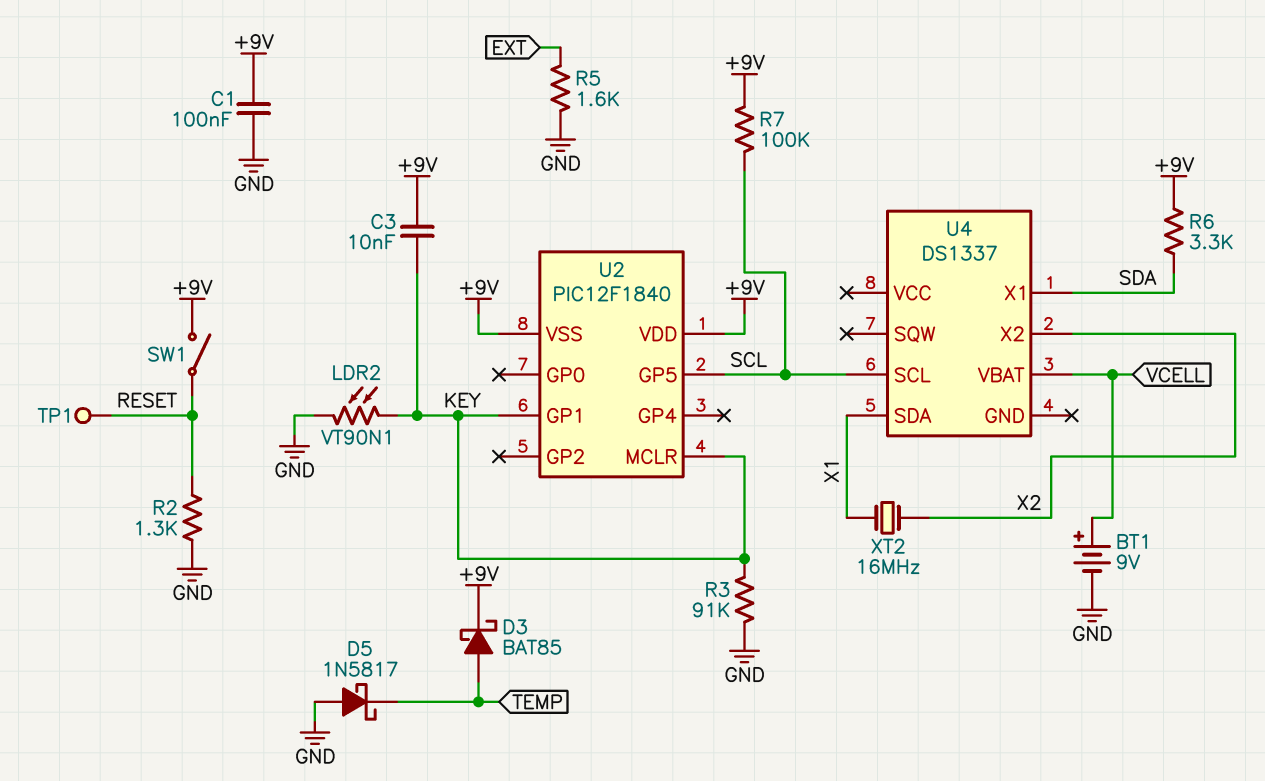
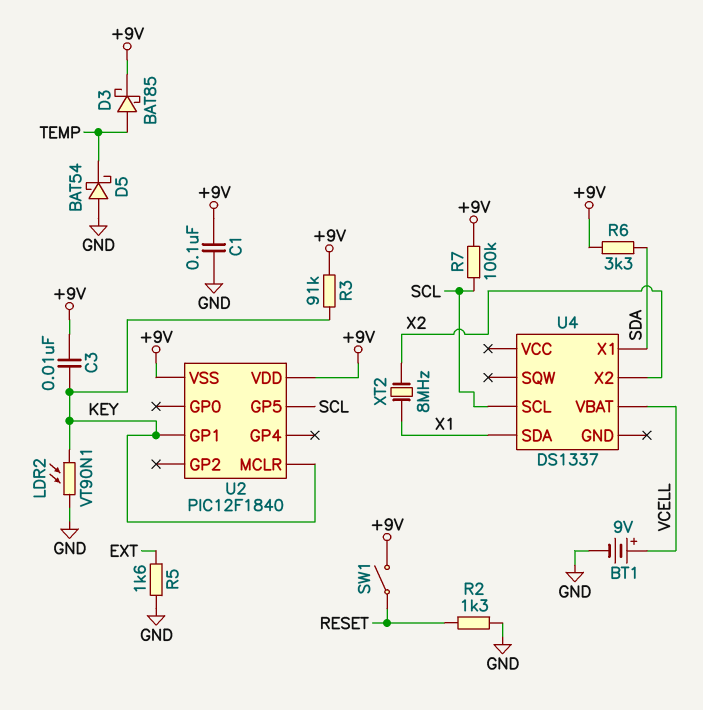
D5: schottky 1N5817 (A GND, K TEMP) -> schottky BAT54 (A GND, K TEMP)
R3: 91k (GND, KEY) -> 91k (+9V, KEY)
TP1: test point (RESET) -> none
XT2: 16MHz (X1, X2) -> 8MHz (X1, X2)

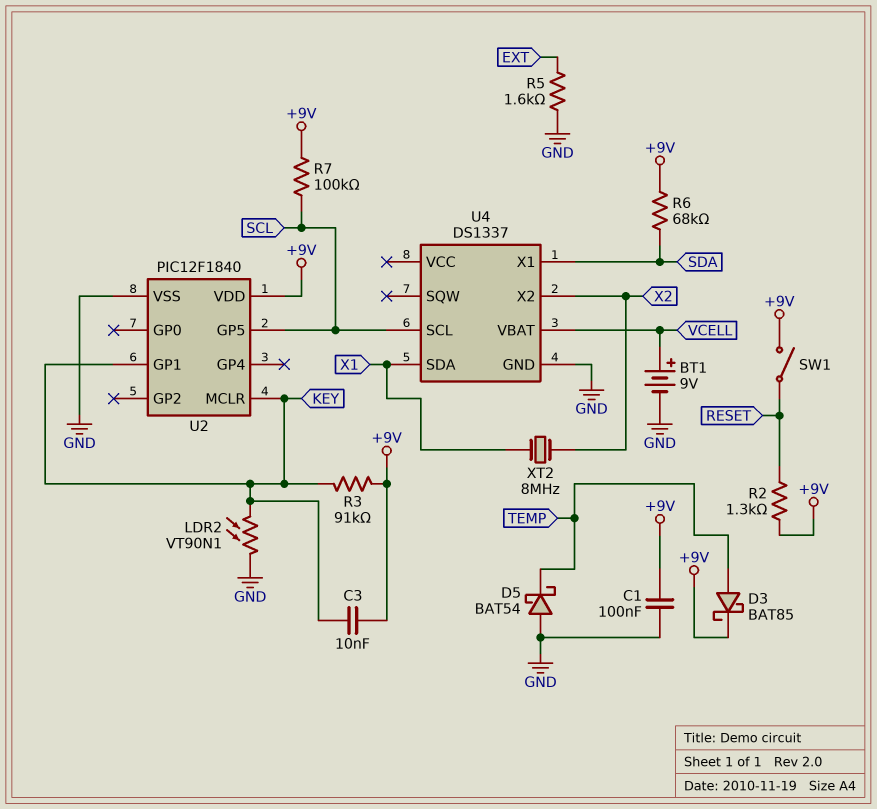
R2: 1.3k (GND, RESET) -> 1.3k (+9V, RESET)
R6: 3.3k (+9V, SDA) -> 68k (+9V, SDA)
U2 pin VSS: +9V -> GND
U4 pin GND: none -> GND

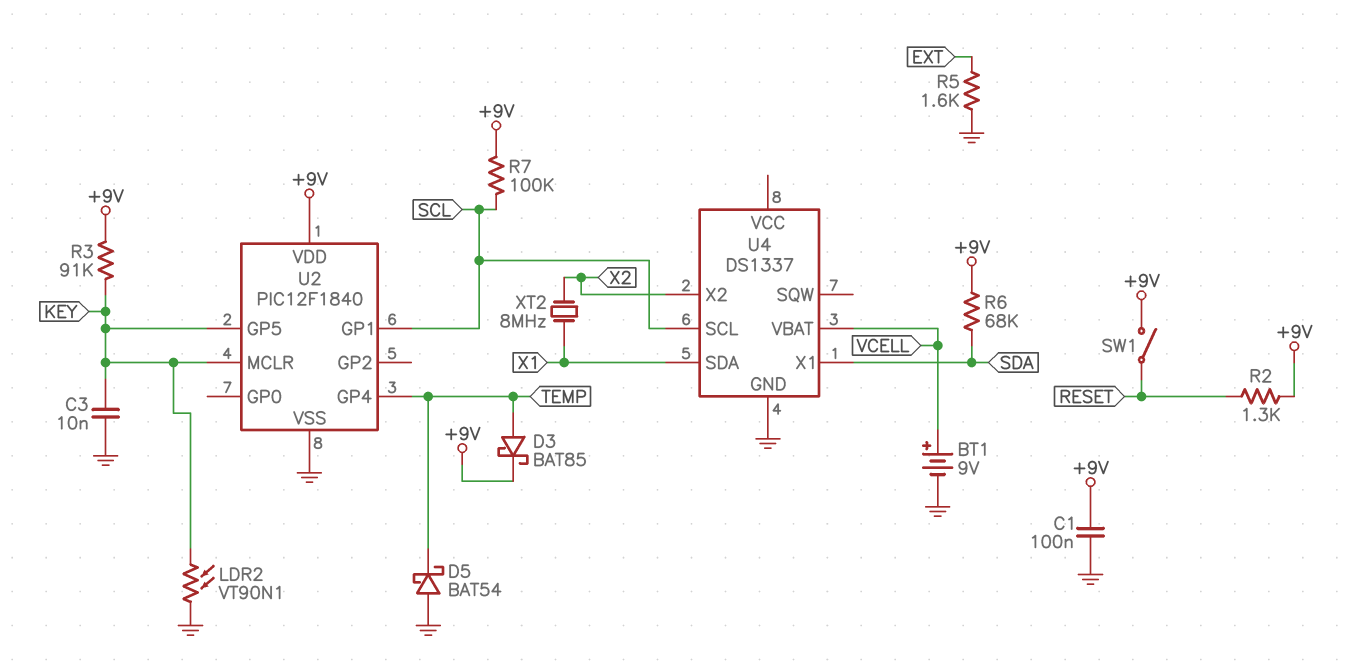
C3: 10nF (+9V, KEY) -> 10nF (GND, KEY)
U2 pin GP1: KEY -> SCL
U2 pin GP4: none -> TEMP
U2 pin GP5: SCL -> KEY

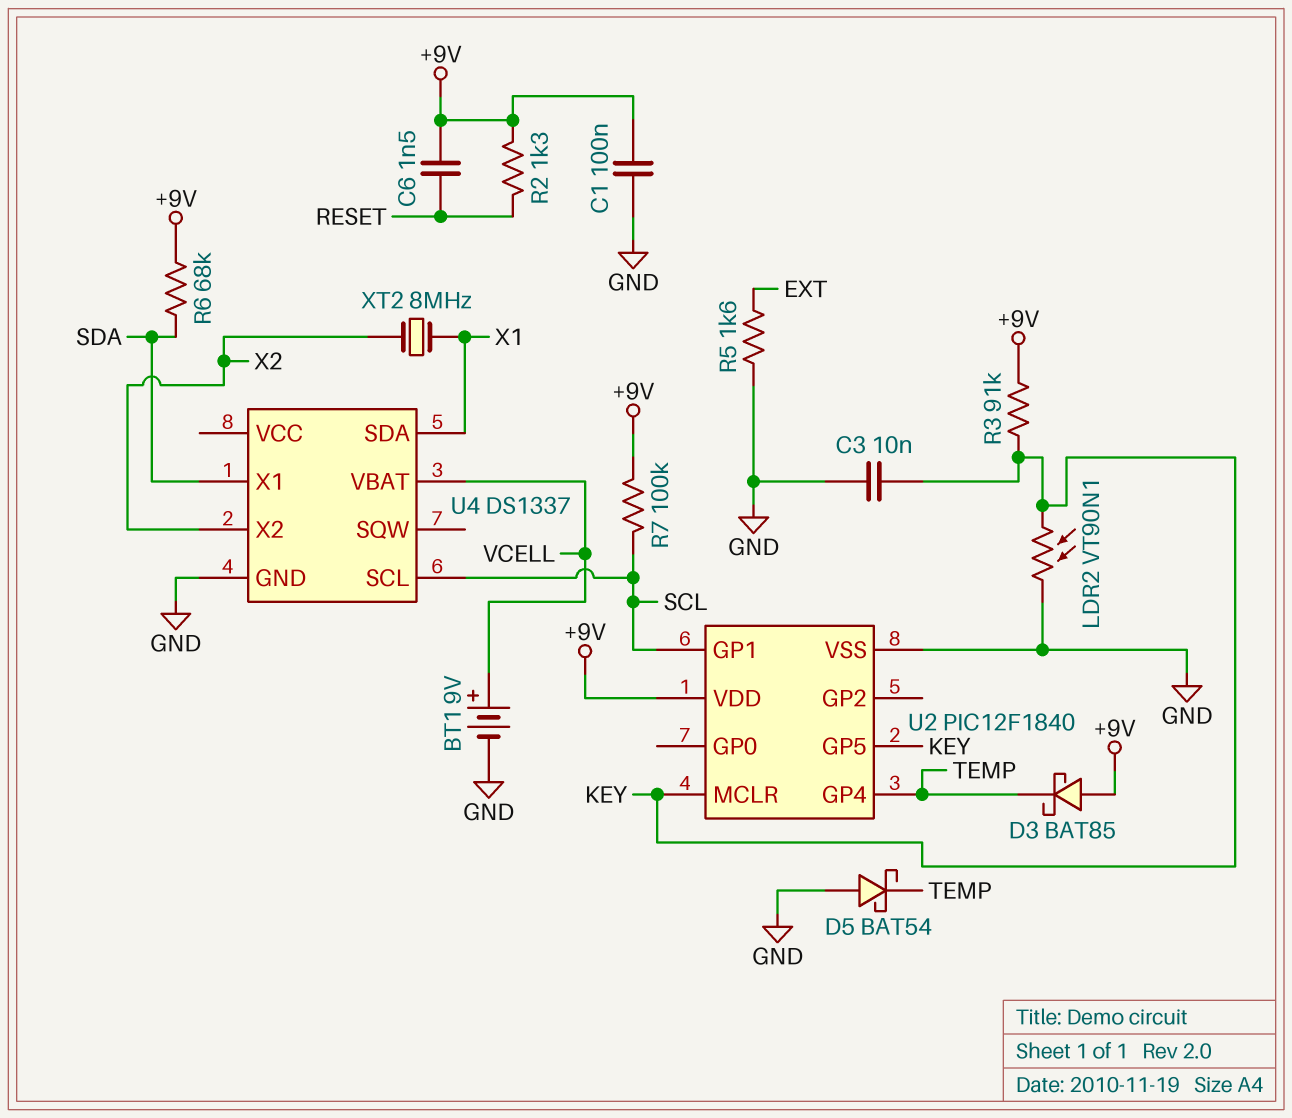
C6: none -> 1.5nF (+9V, RESET)
D3: schottky BAT85 (A TEMP, K +9V) -> schottky BAT85 (A +9V, K TEMP)
SW1: switch (+9V, RESET) -> none

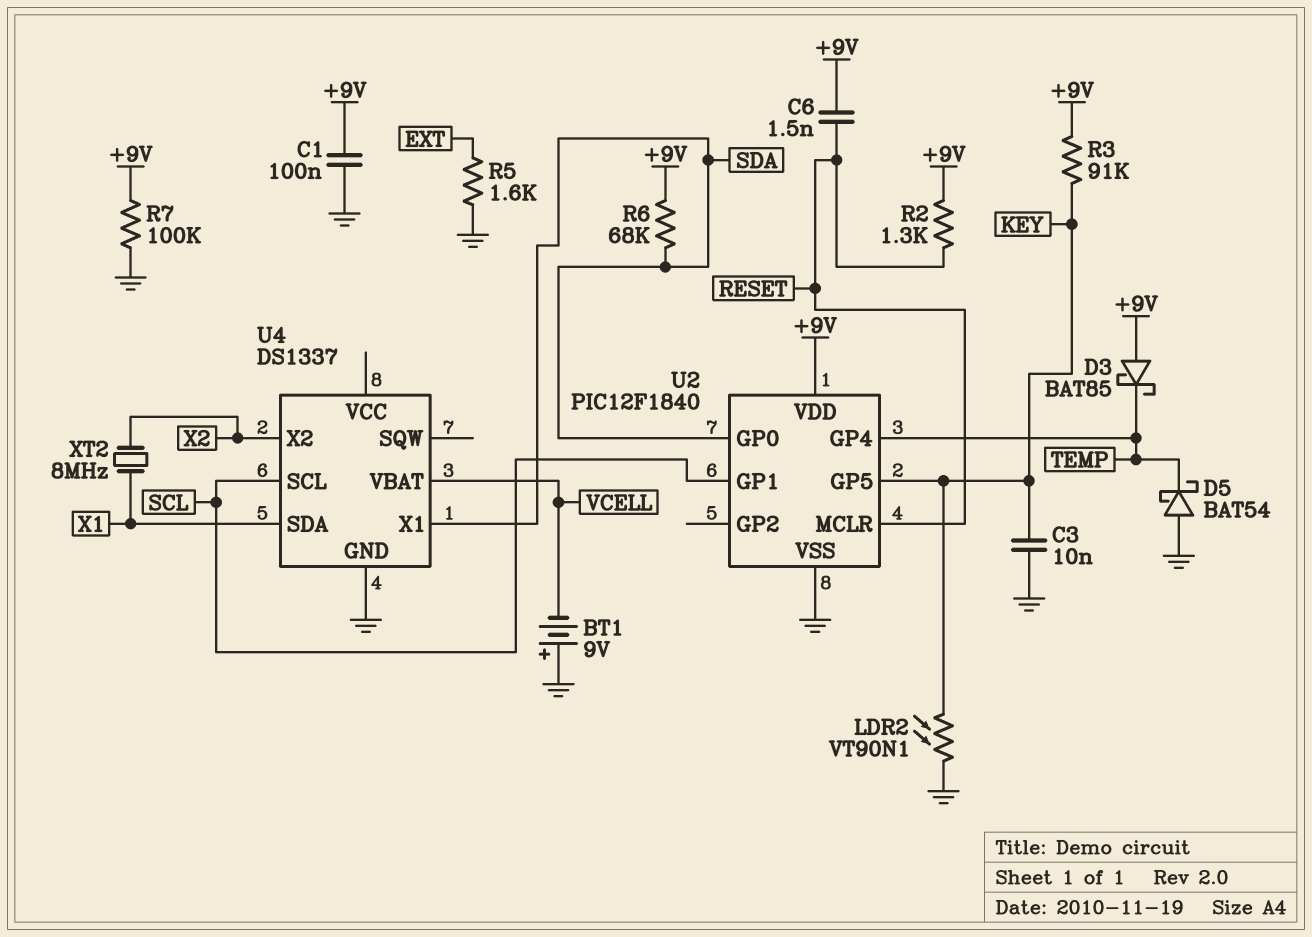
BT1: 9V (plus VCELL, minus GND) -> 9V (plus GND, minus VCELL)
R7: 100k (+9V, SCL) -> 100k (+9V, GND)
U2 pin GP0: none -> SDA
U2 pin MCLR: KEY -> RESET

